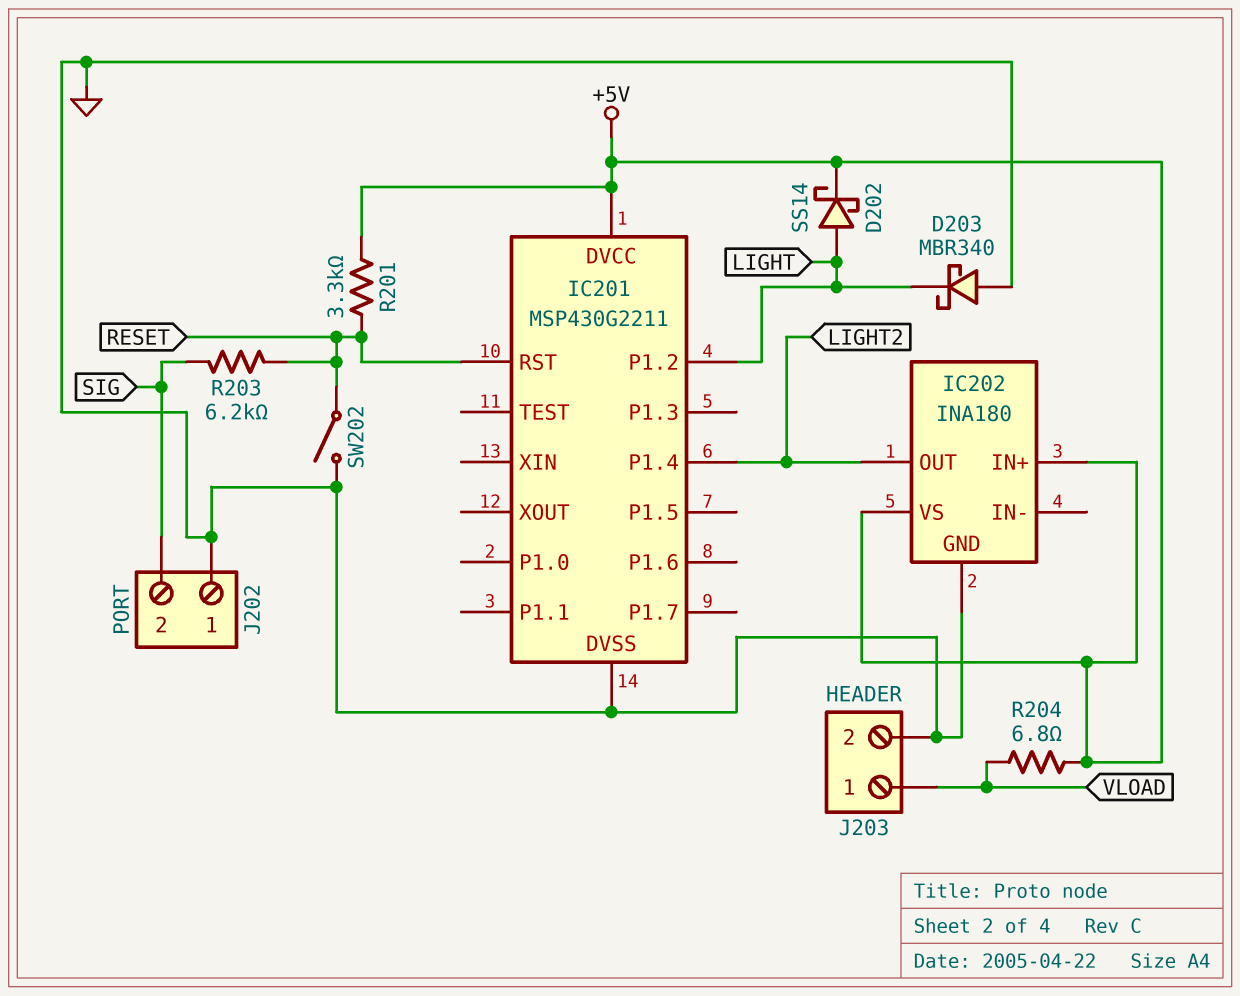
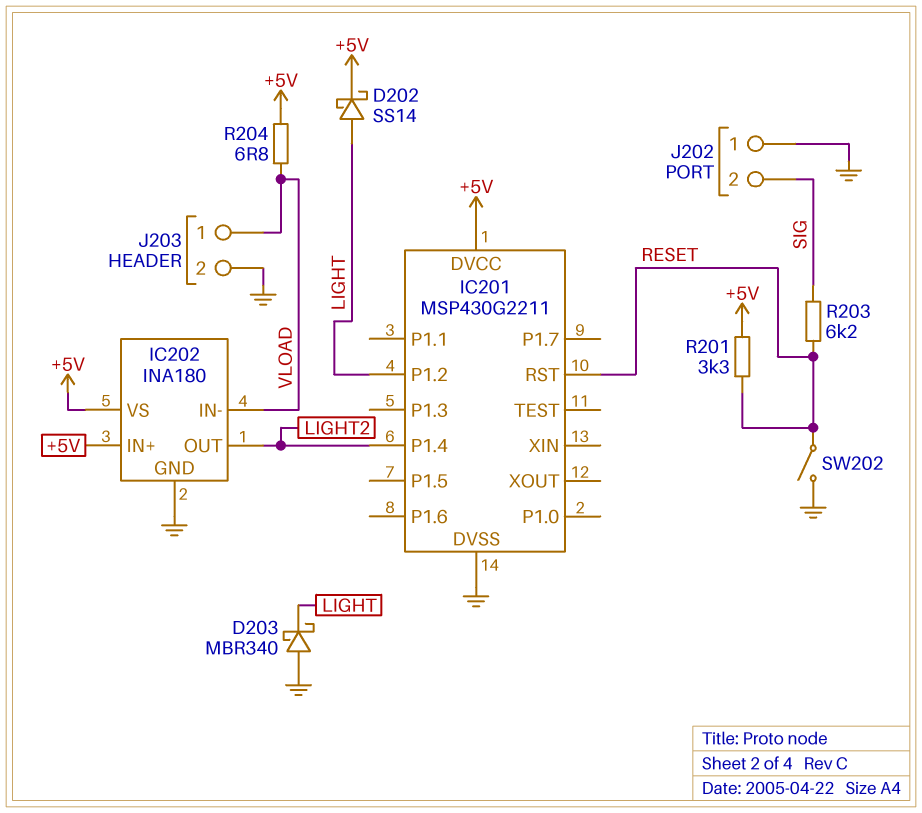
IC202 pin IN-: none -> VLOAD

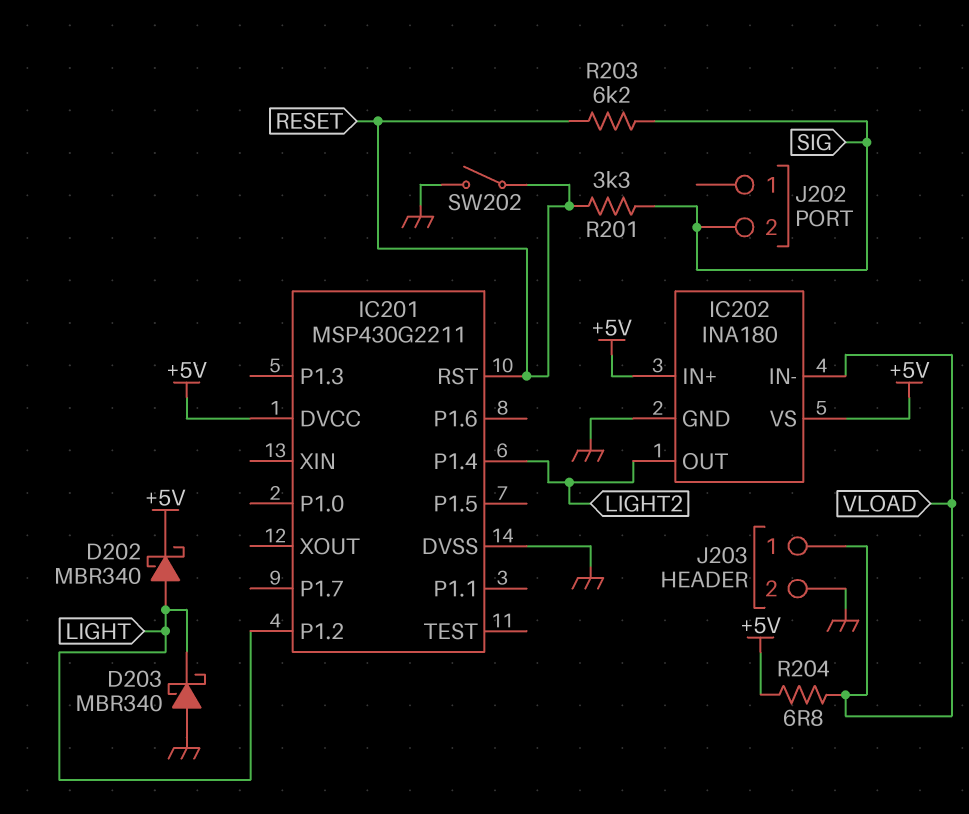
D202: schottky SS14 (A LIGHT, K +5V) -> schottky MBR340 (A LIGHT, K +5V)
J202 pin 1: GND -> none
R201: 3.3k (+5V, RESET) -> 3.3k (RESET, SIG)

